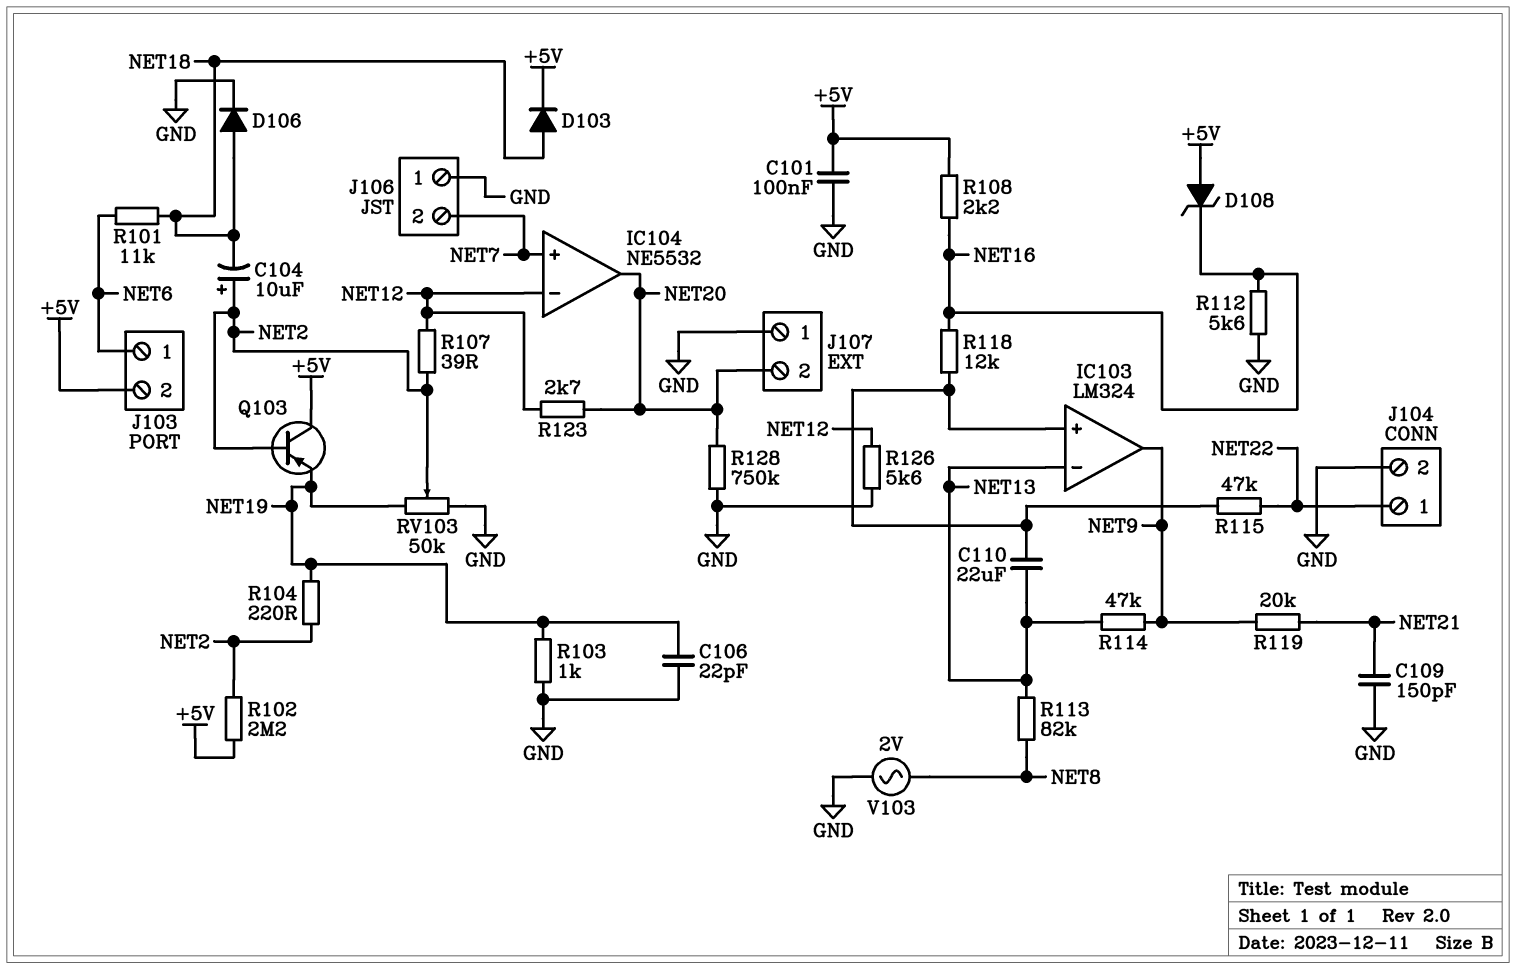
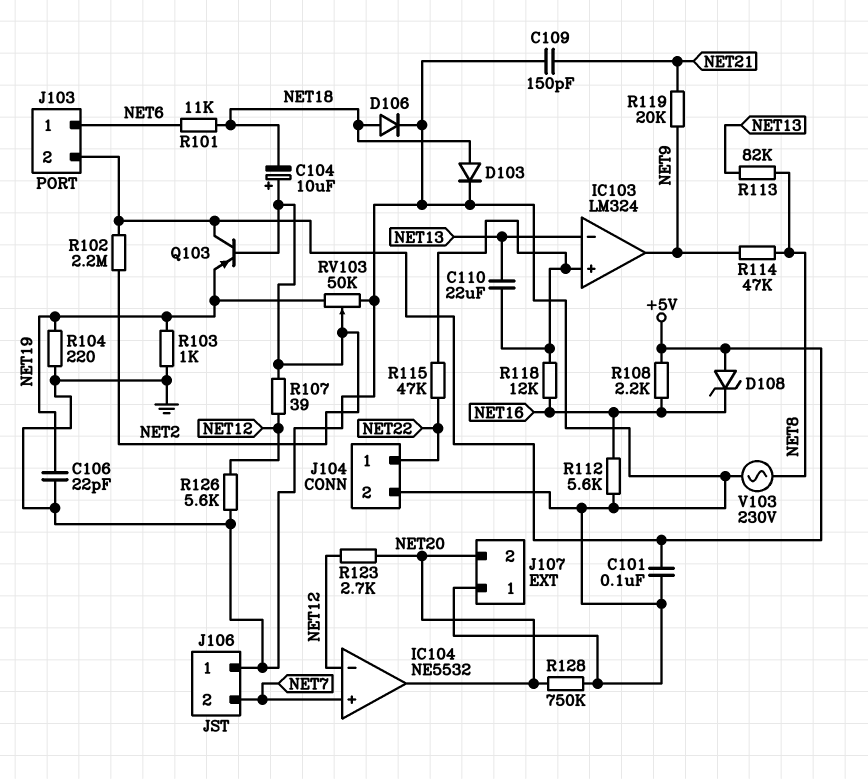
D103: diode (A NET18, K +5V) -> diode (A NET18, K GND)
R104: 220 (NET2, NET19) -> 220 (GND, NET19)
R114: 47k (NET9, NET13) -> 47k (NET8, NET9)
V103: AC 2V (GND, NET8) -> AC 230V (GND, NET8)

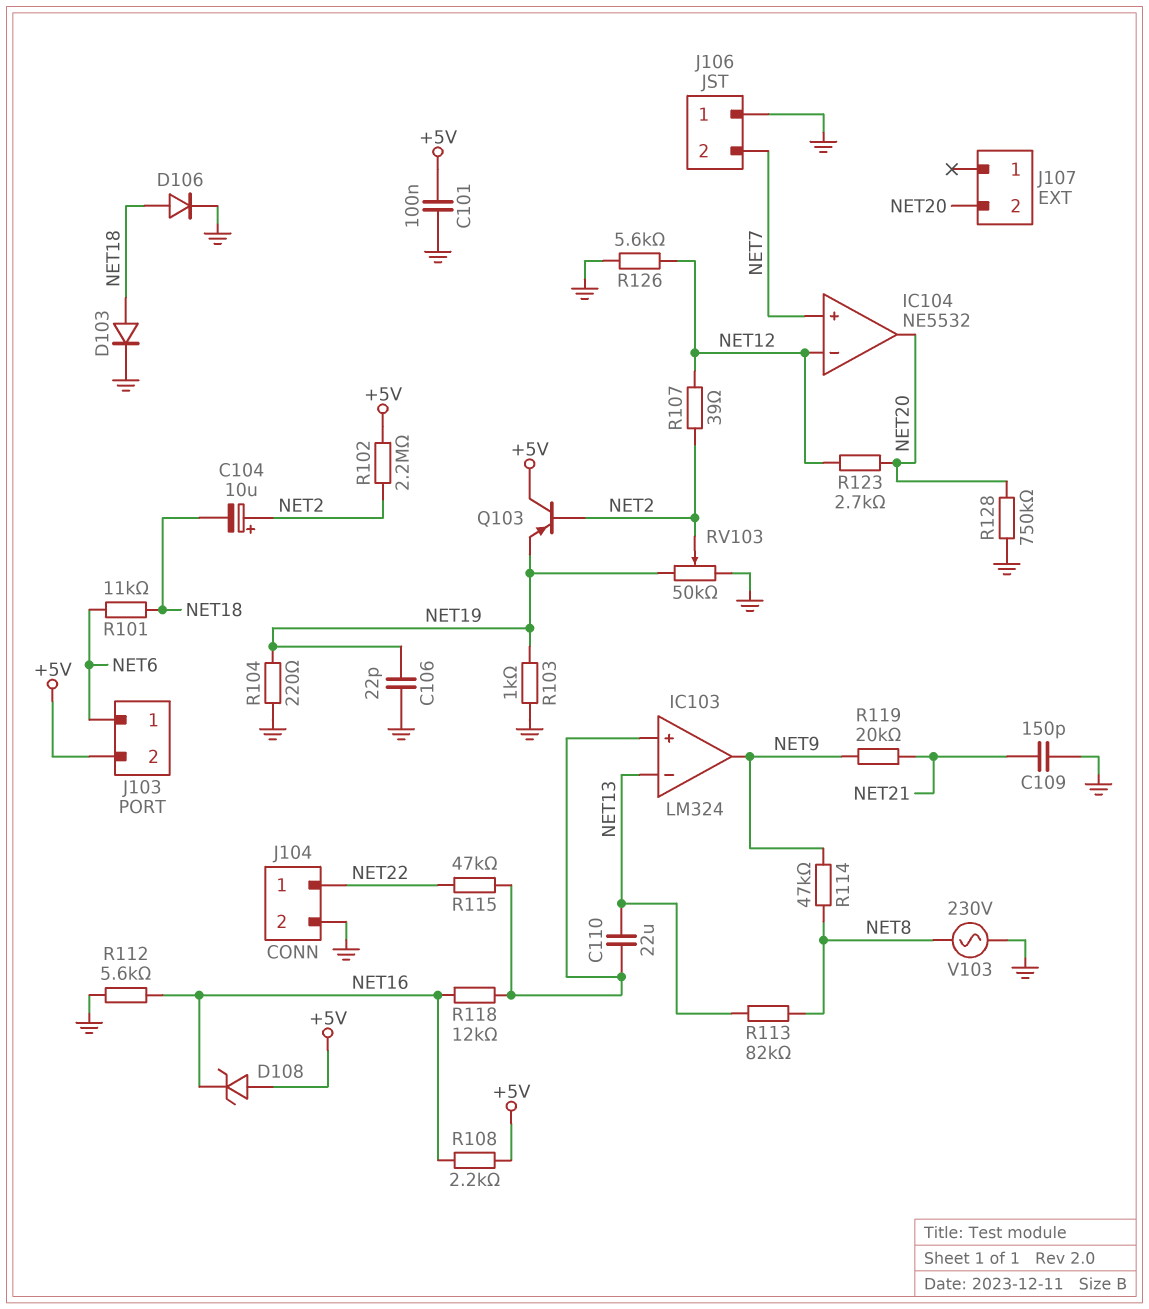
J107 pin 1: GND -> none

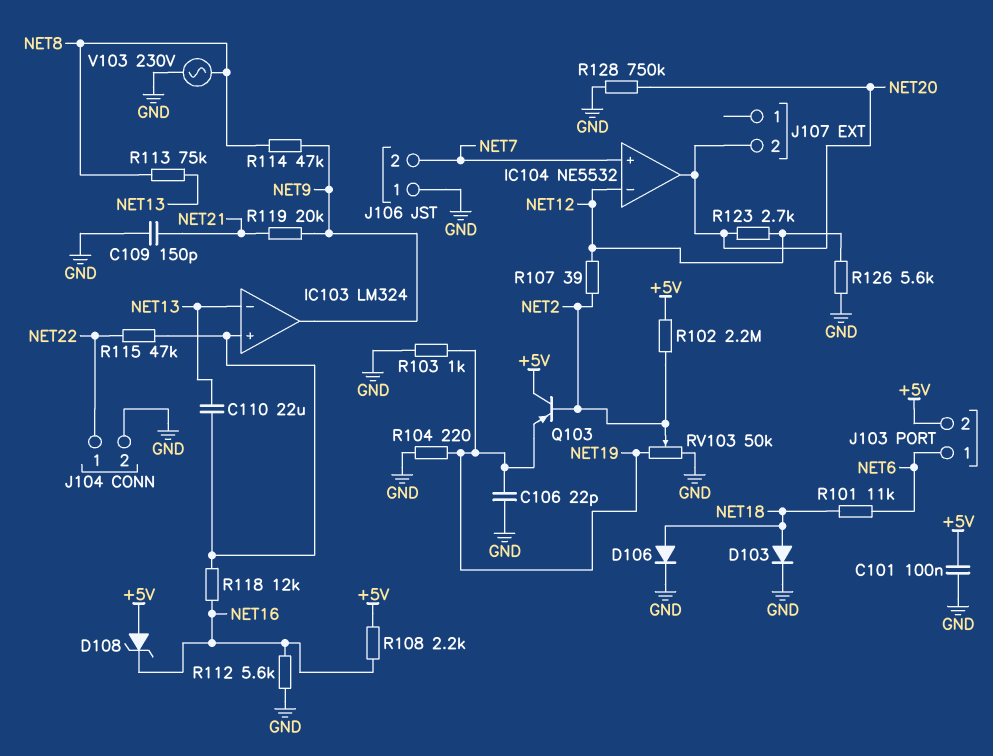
C104: 10uF (plus NET2, minus NET18) -> none
R113: 82k (NET8, NET13) -> 75k (NET8, NET13)

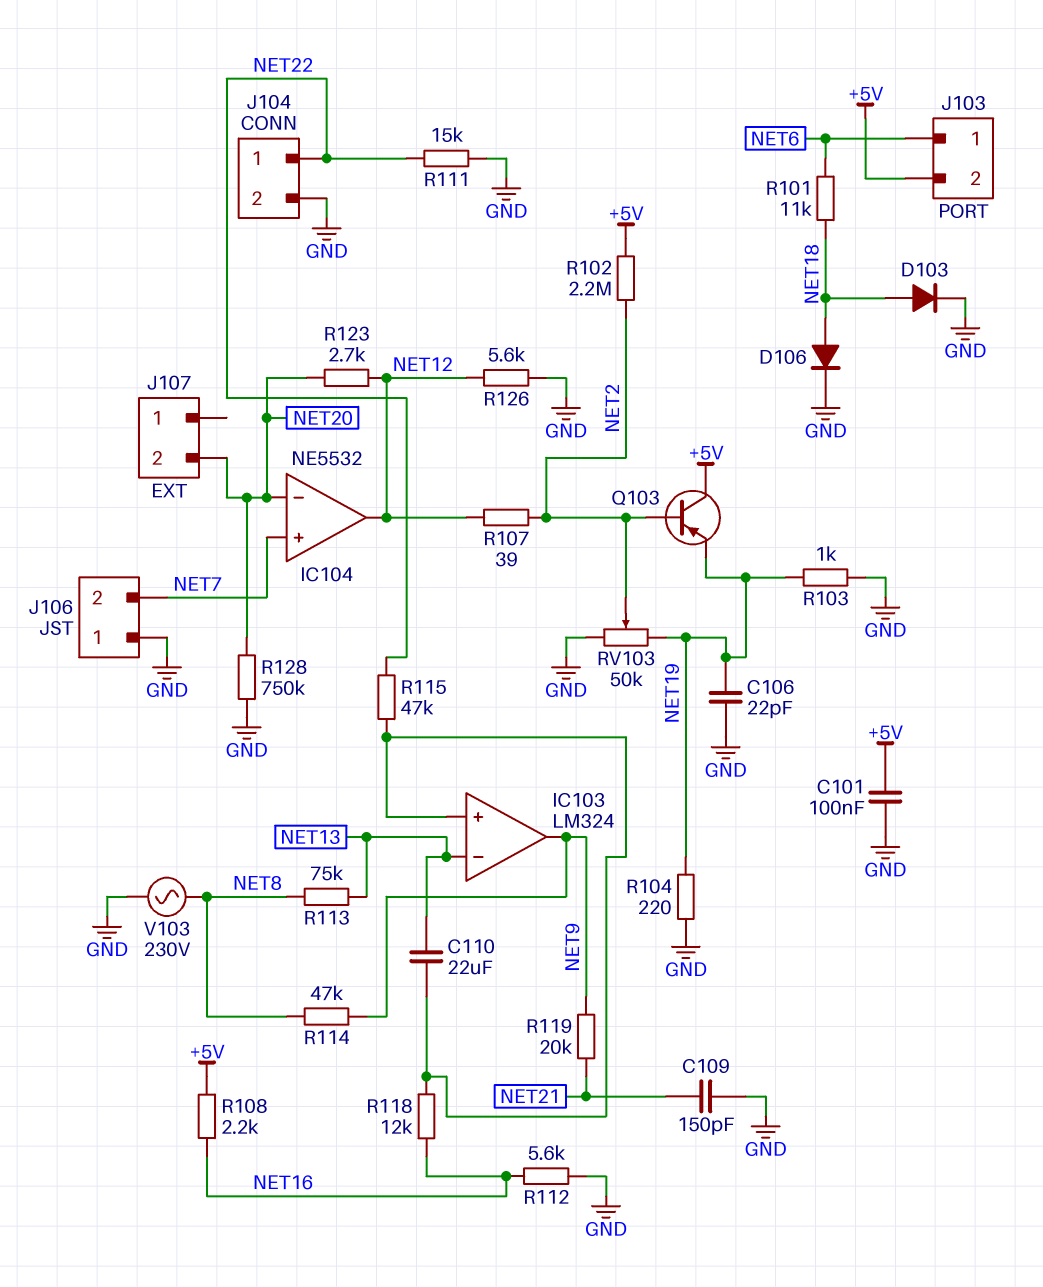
D108: zener (A +5V, K NET16) -> none
IC104 pin in-: NET12 -> NET20
IC104 pin out: NET20 -> NET12
R111: none -> 15k (GND, NET22)

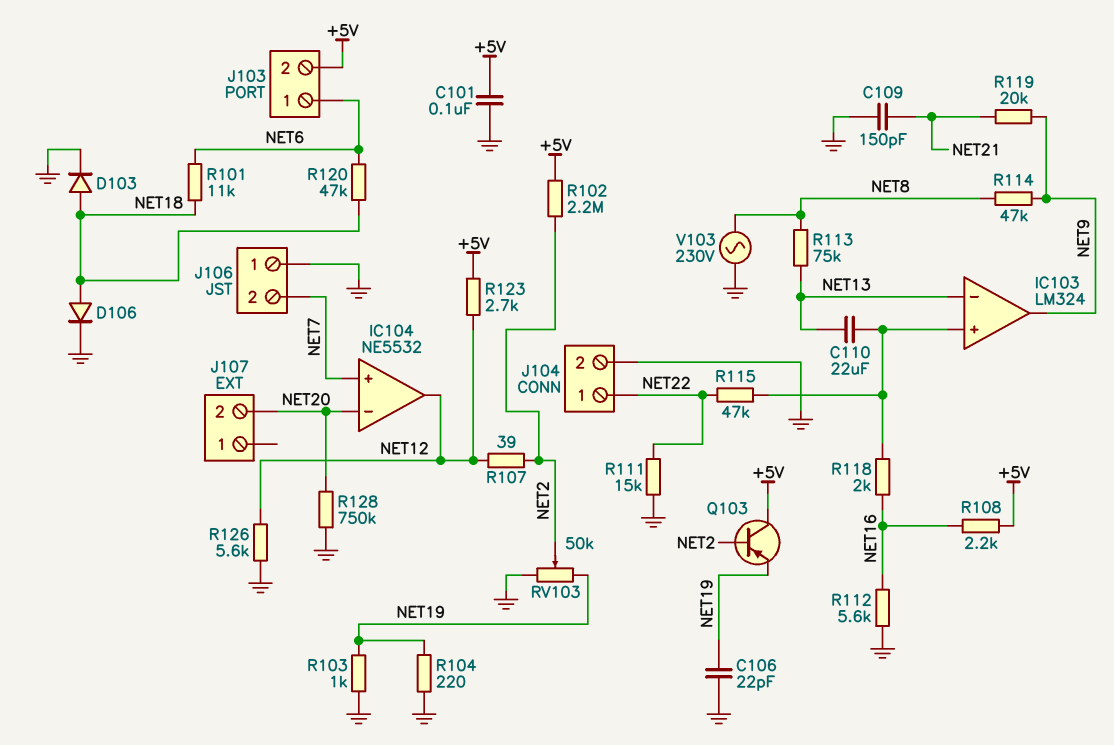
R118: 12k (IC103/in+, NET16) -> 2k (IC103/in+, NET16)
R120: none -> 47k (NET6, NET18)
R123: 2.7k (NET12, NET20) -> 2.7k (+5V, NET12)

